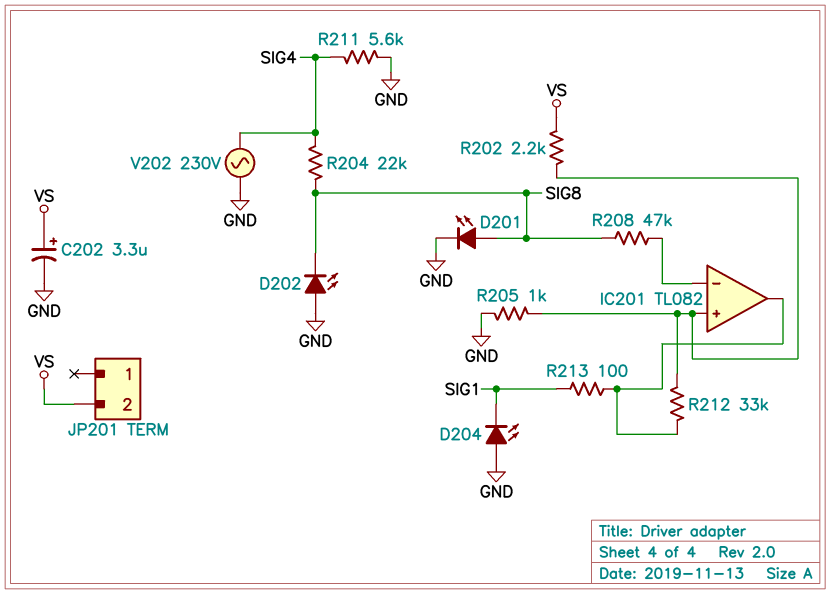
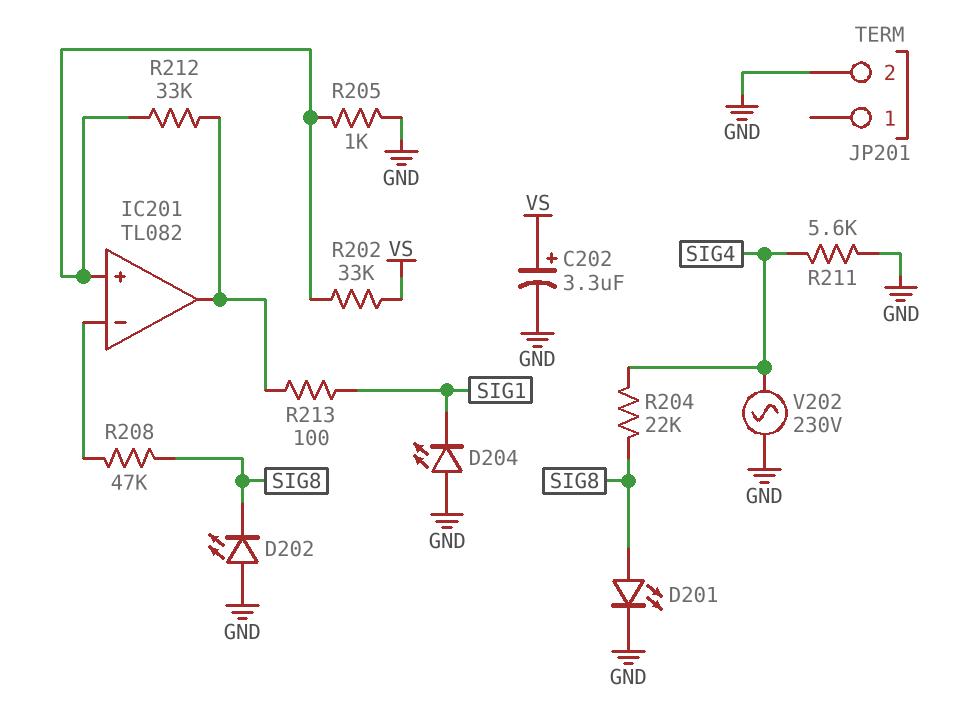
JP201 pin 2: VS -> GND
R202: 2.2k (IC201/in+, VS) -> 33k (IC201/in+, VS)

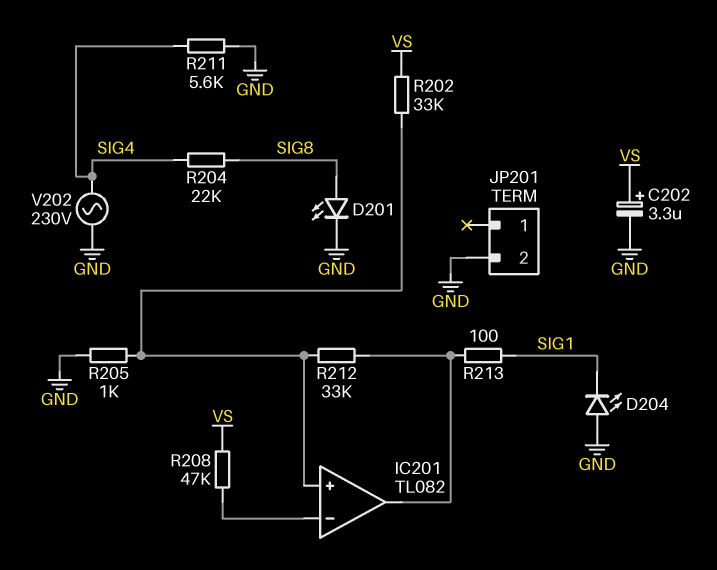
D202: LED (A GND, K SIG8) -> none
R208: 47k (IC201/in-, SIG8) -> 47k (IC201/in-, VS)

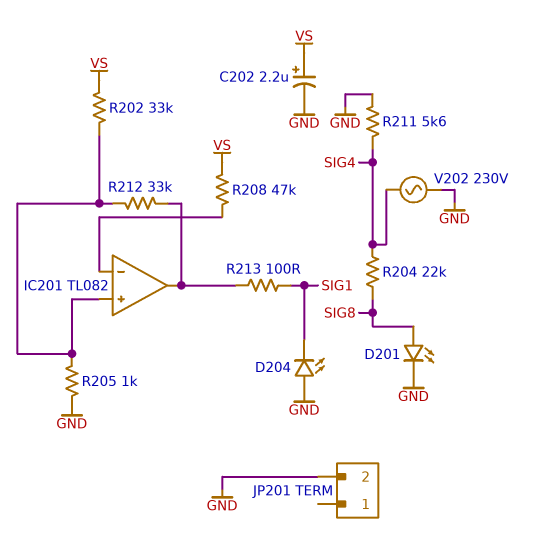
C202: 3.3uF (plus VS, minus GND) -> 2.2uF (plus VS, minus GND)

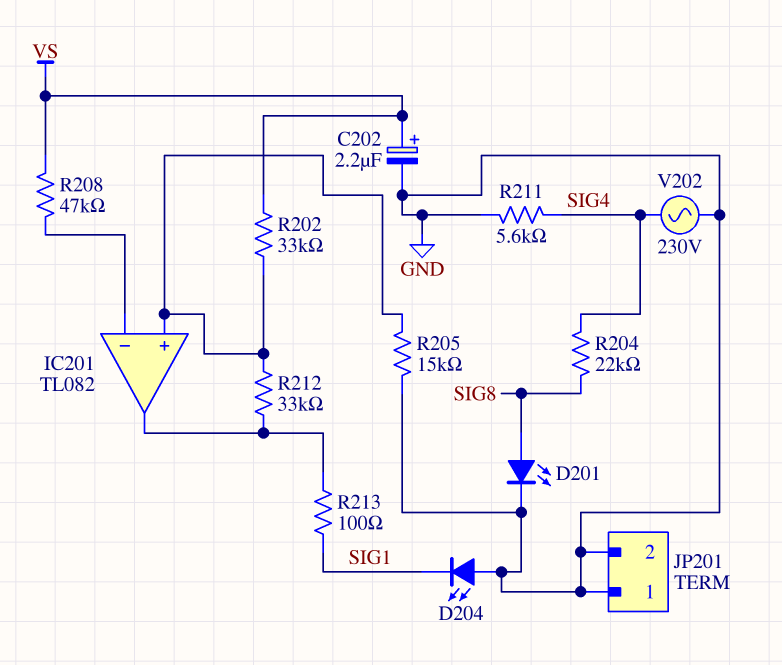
JP201 pin 1: none -> GND
R205: 1k (GND, IC201/in+) -> 15k (GND, IC201/in+)

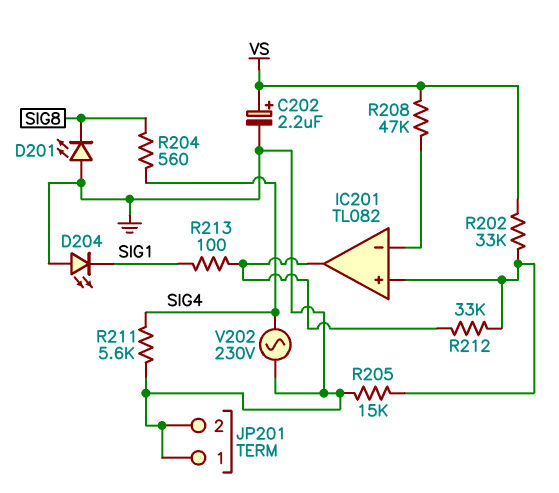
D201: LED (A SIG8, K GND) -> LED (A GND, K SIG8)
R204: 22k (SIG4, SIG8) -> 560 (SIG4, SIG8)

